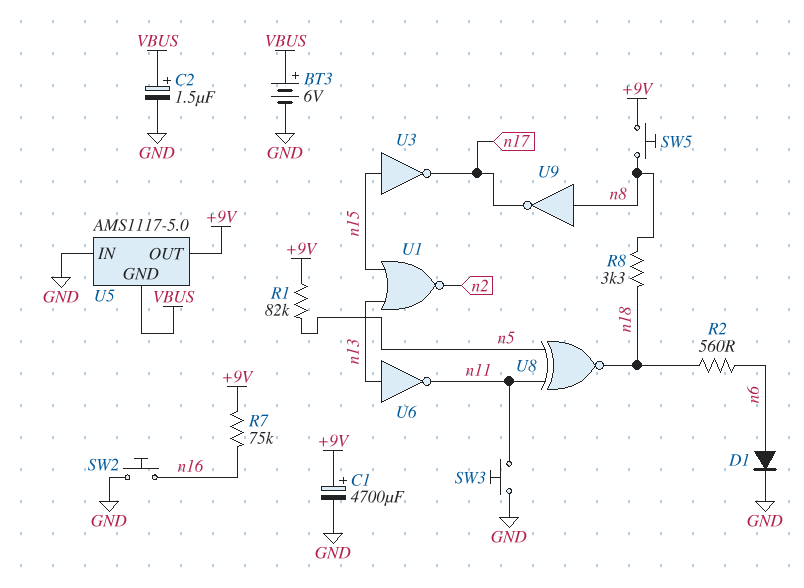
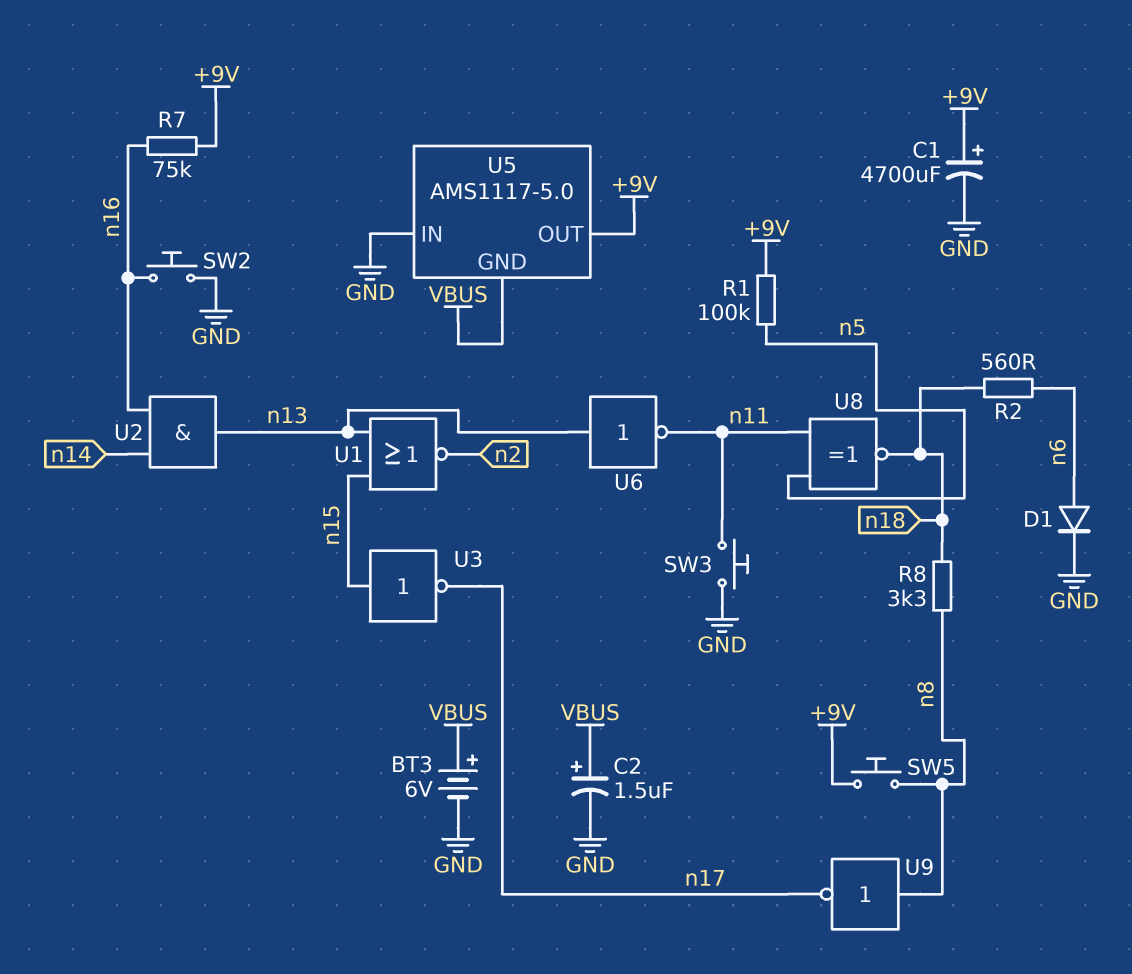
R1: 82k (+9V, n5) -> 100k (+9V, n5)
U2: none -> AND (in n14, in n16, out n13)

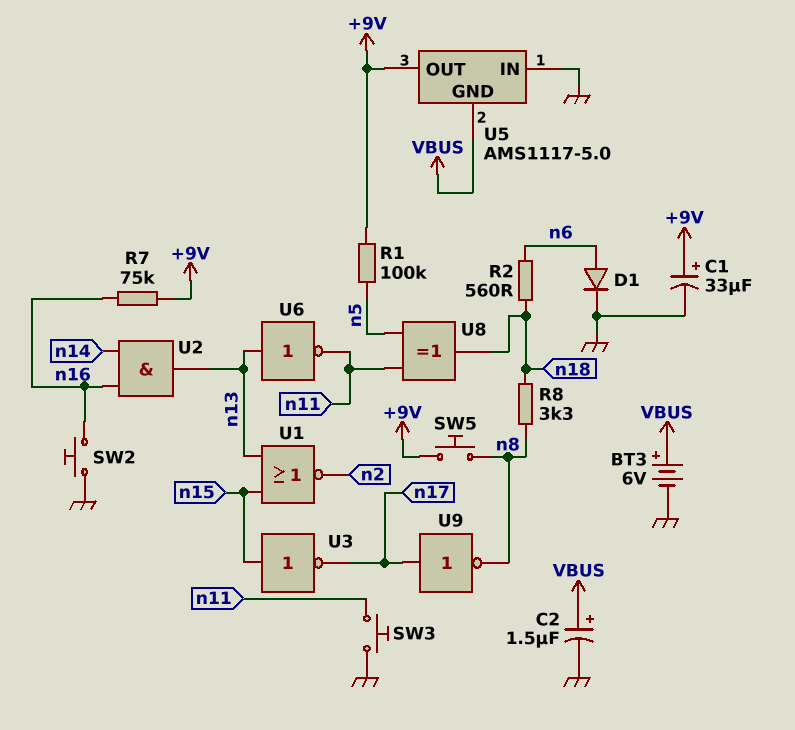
C1: 4700uF (plus +9V, minus GND) -> 33uF (plus +9V, minus GND)
U8: XNOR (in n5, in n11, out n18) -> XOR (in n5, in n11, out n18)
U9: NOT (in n8, out n17) -> NOT (in n17, out n8)

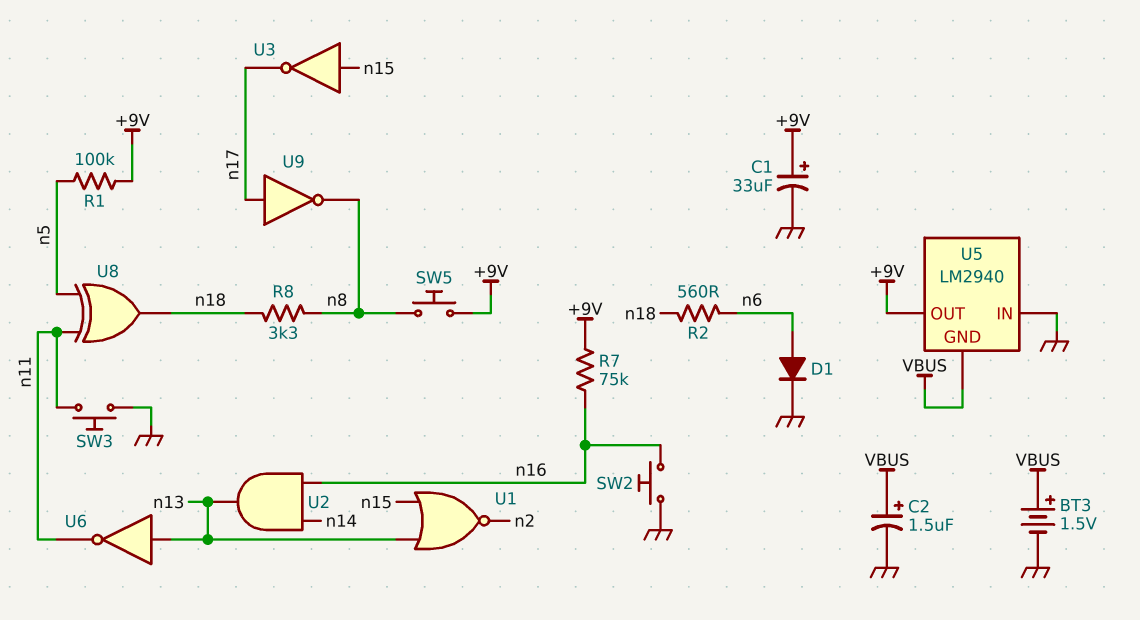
BT3: 6V (plus VBUS, minus GND) -> 1.5V (plus VBUS, minus GND)
U5: AMS1117-5.0 -> LM2940

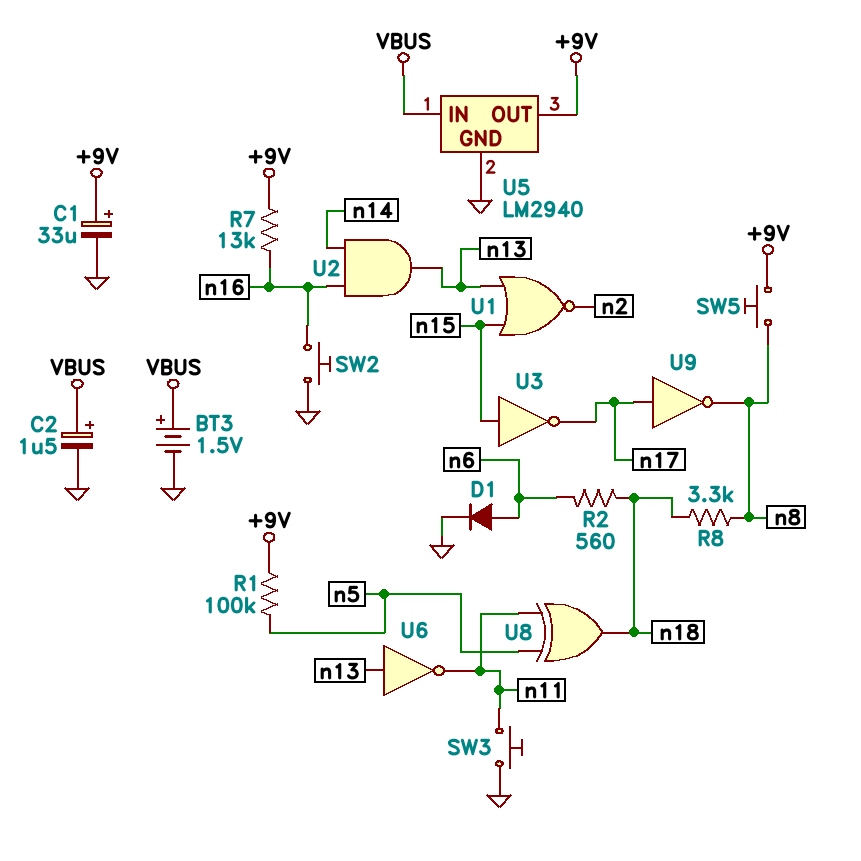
R7: 75k (+9V, n16) -> 13k (+9V, n16)
U5 pin GND: VBUS -> GND
U5 pin IN: GND -> VBUS

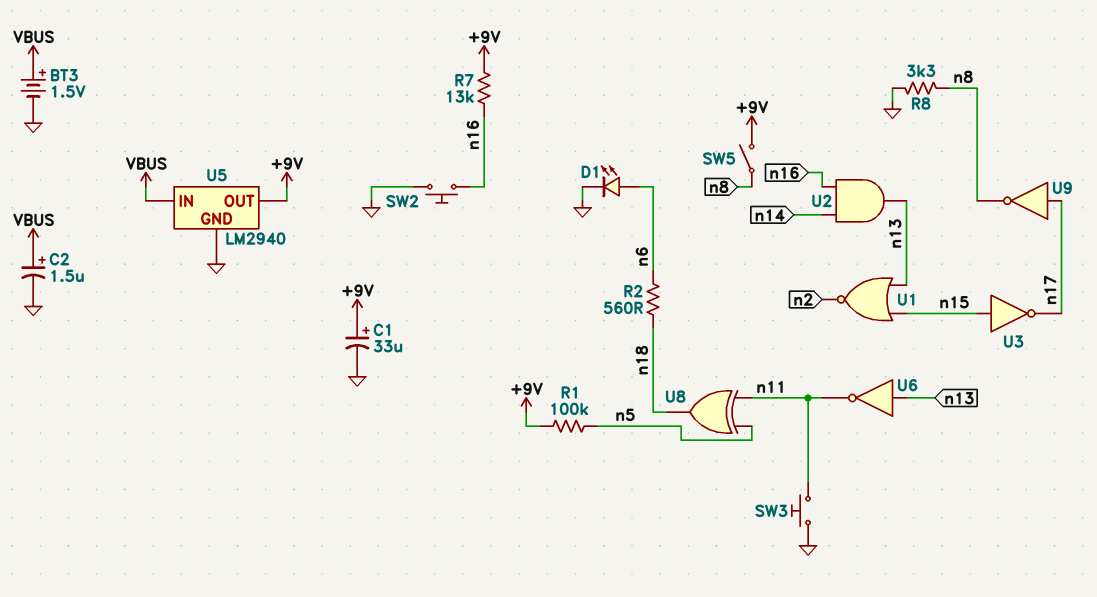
D1: diode (A n6, K GND) -> LED (A n6, K GND)
R8: 3.3k (n8, n18) -> 3.3k (GND, n8)
SW5: button (+9V, n8) -> switch (+9V, n8)

